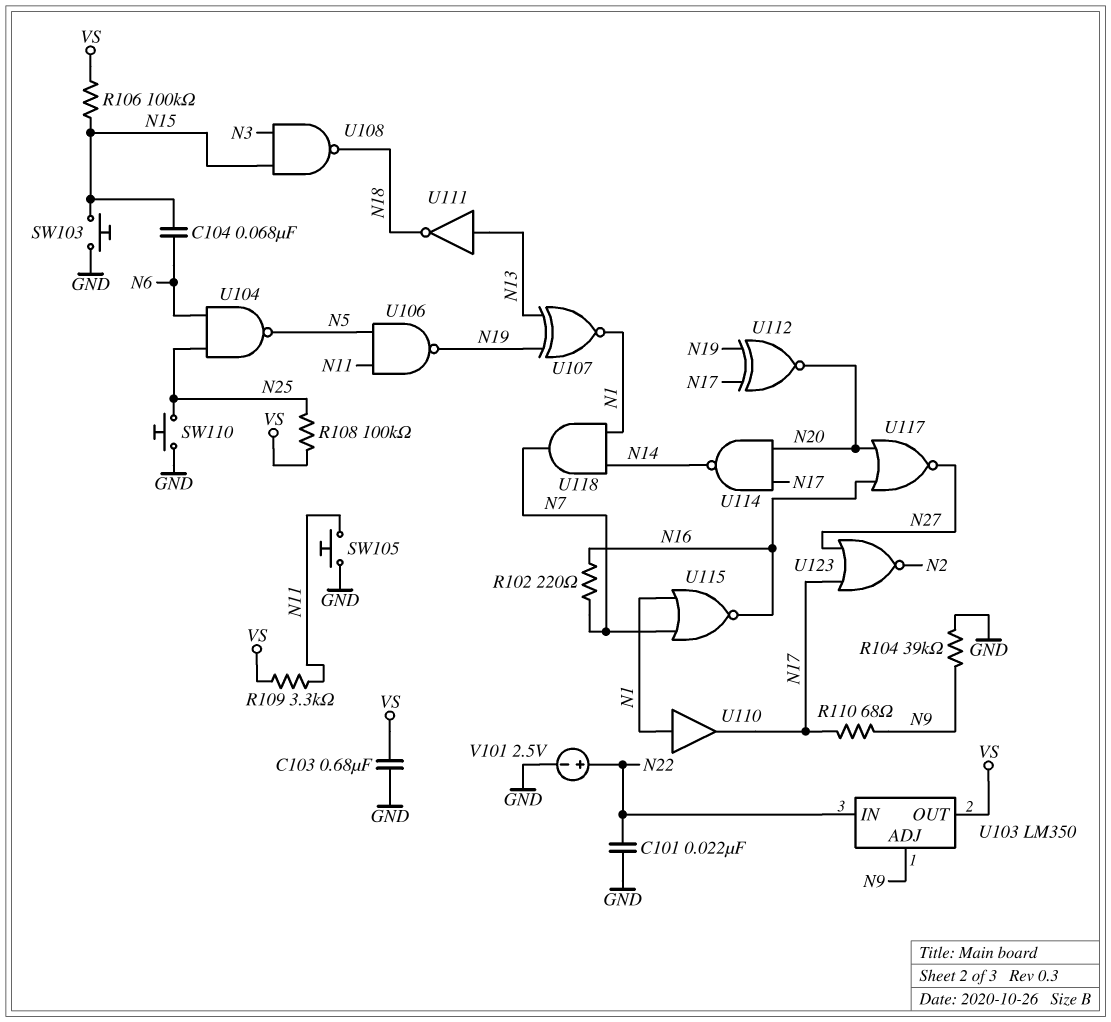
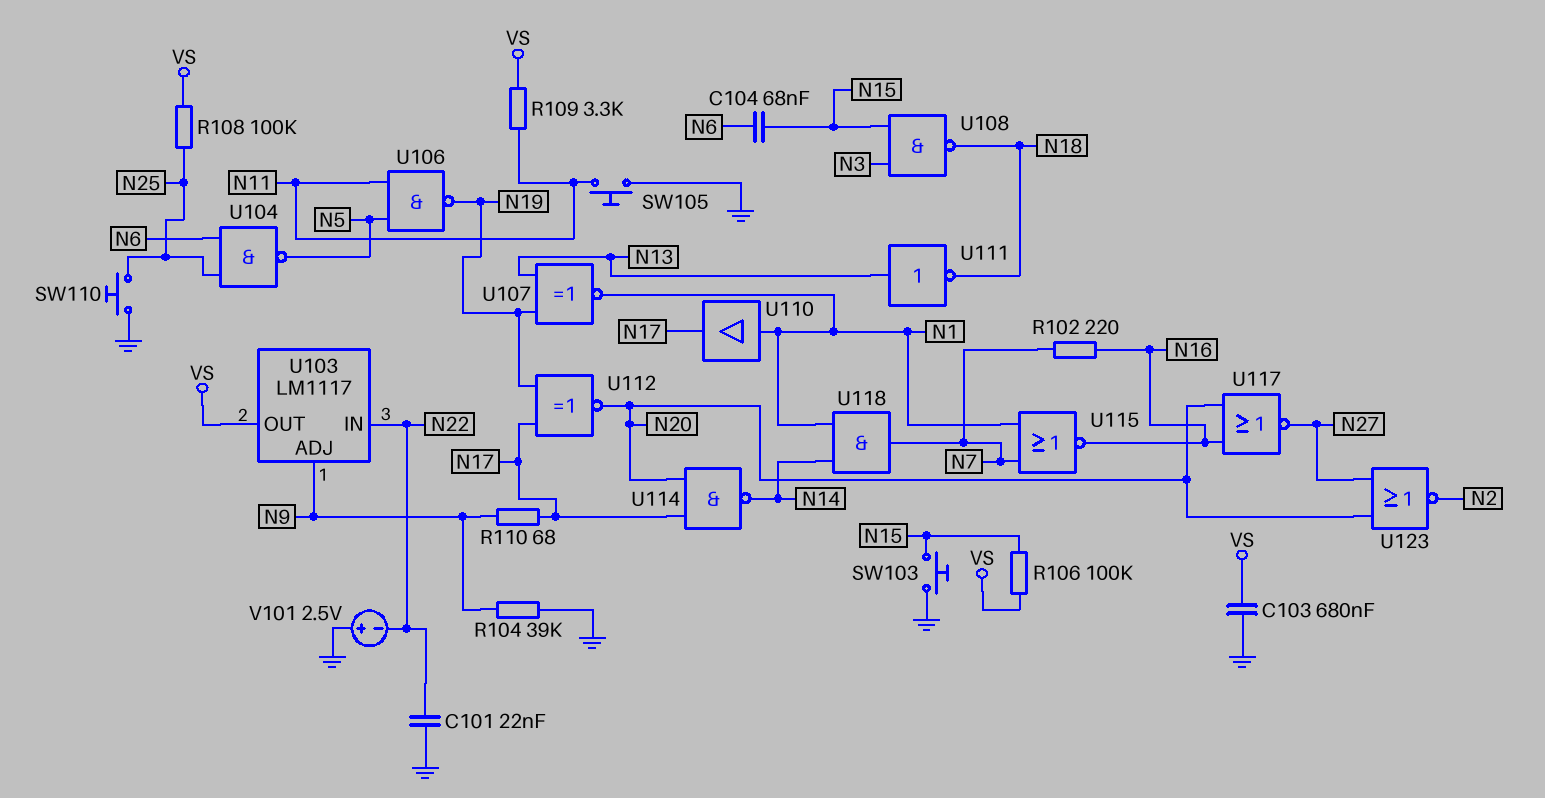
U103: LM350 -> LM1117
U123: NOR (in N17, in N27, out N2) -> NOR (in N20, in N27, out N2)
V101: 2.5V (plus N22, minus GND) -> 2.5V (plus GND, minus N22)

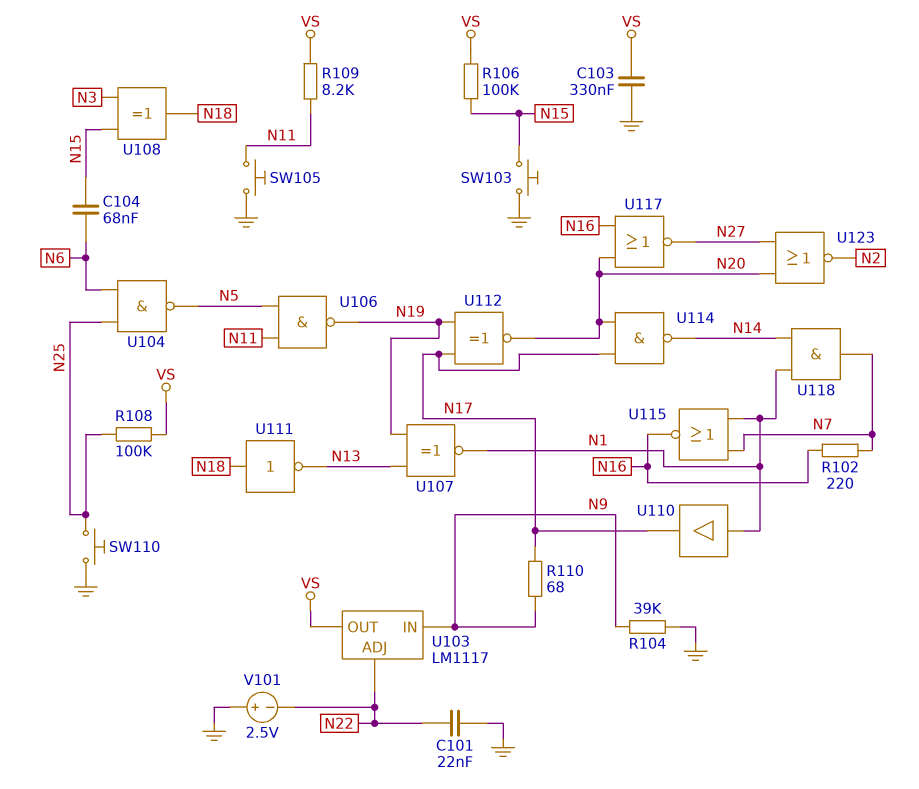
C103: 680nF (GND, VS) -> 330nF (GND, VS)
R109: 3.3k (N11, VS) -> 8.2k (N11, VS)
U103 pin ADJ: N9 -> N22
U103 pin IN: N22 -> N9
U108: NAND (in N3, in N15, out N18) -> XOR (in N3, in N15, out N18)
U111: NOT (in N13, out N18) -> NOT (in N18, out N13)

